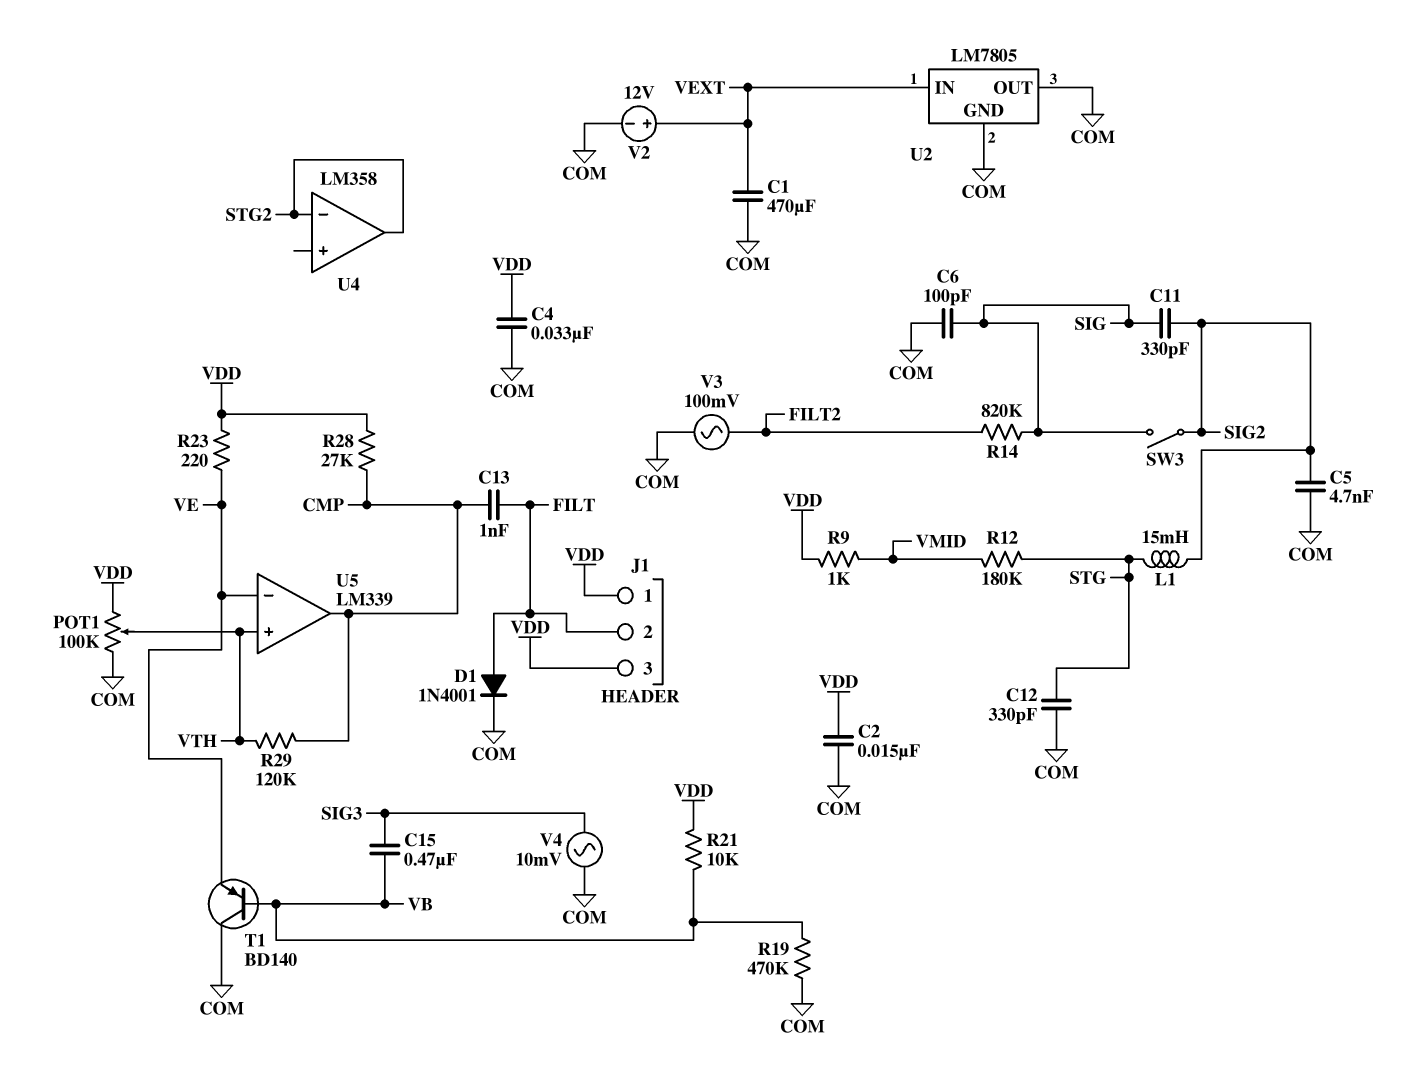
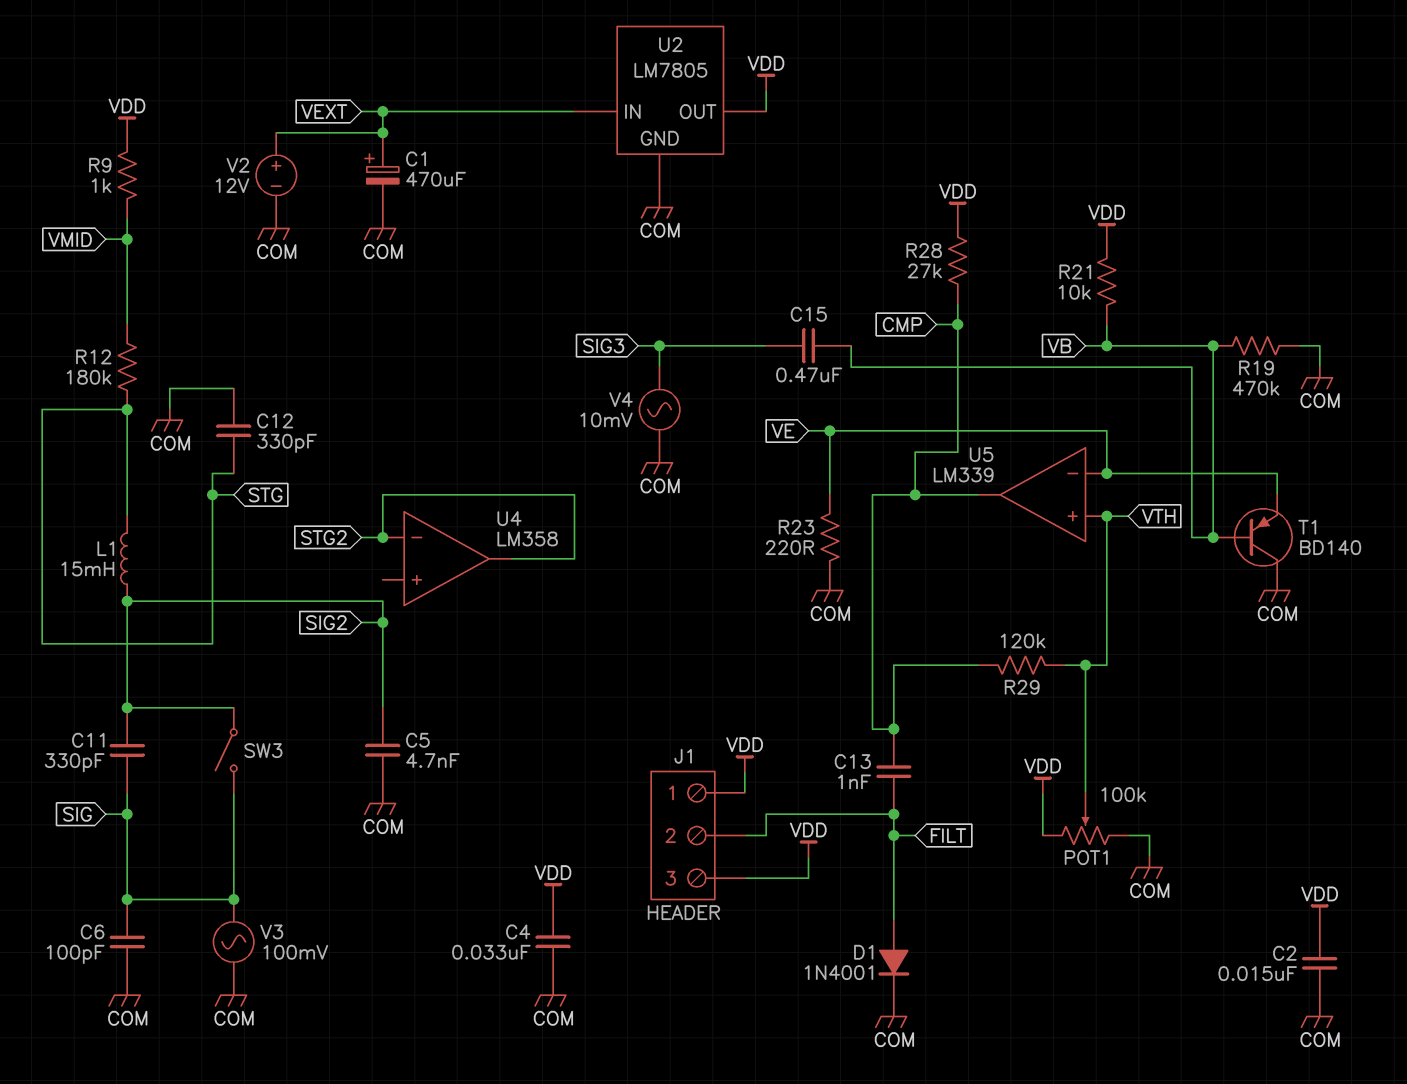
C1: 470uF (COM, VEXT) -> 470uF (plus VEXT, minus COM)
R14: 820k (FILT2, SIG) -> none
R23: 220 (VDD, VE) -> 220 (COM, VE)
U2 pin OUT: COM -> VDD
V3: AC 100mV (COM, FILT2) -> AC 100mV (COM, SIG)

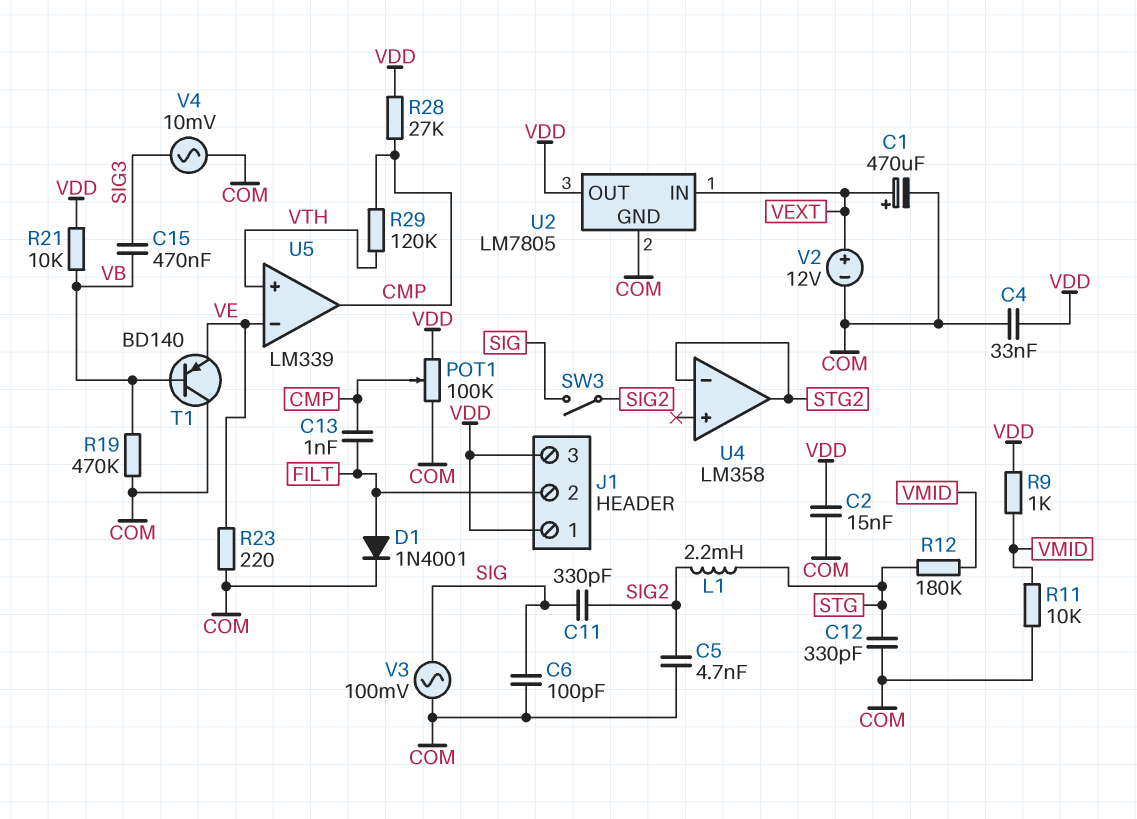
L1: 15mH (SIG2, STG) -> 2.2mH (SIG2, STG)
POT1: 100k (COM, VDD, wiper VTH) -> 100k (COM, VDD, wiper CMP)
R11: none -> 10k (COM, VMID)

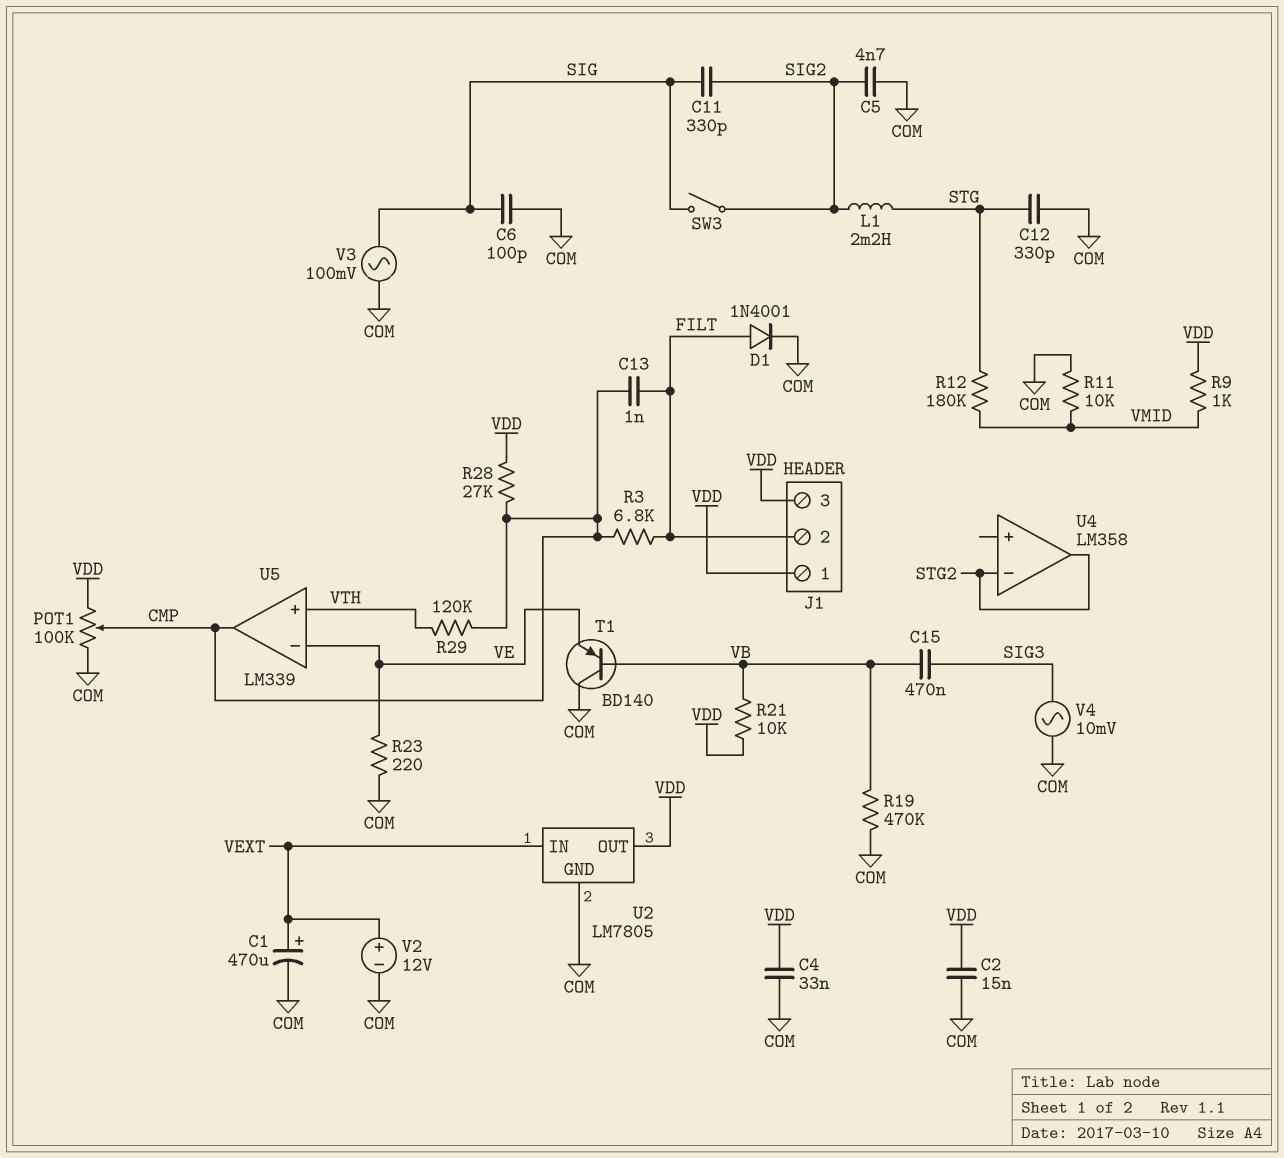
R3: none -> 6.8k (CMP, FILT)

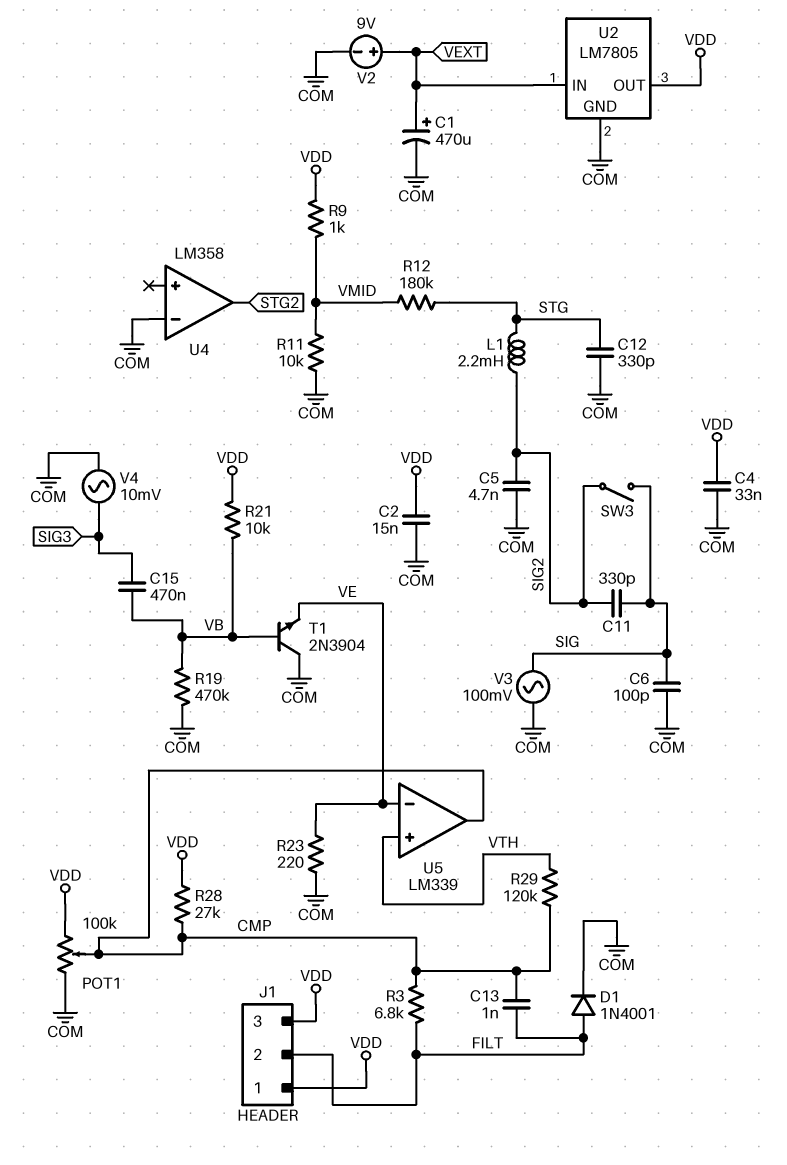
T1: PNP BD140 (B VB, C COM, E VE) -> NPN 2N3904 (B VB, C COM, E VE)
U4 pin in-: STG2 -> COM
V2: 12V (plus VEXT, minus COM) -> 9V (plus VEXT, minus COM)

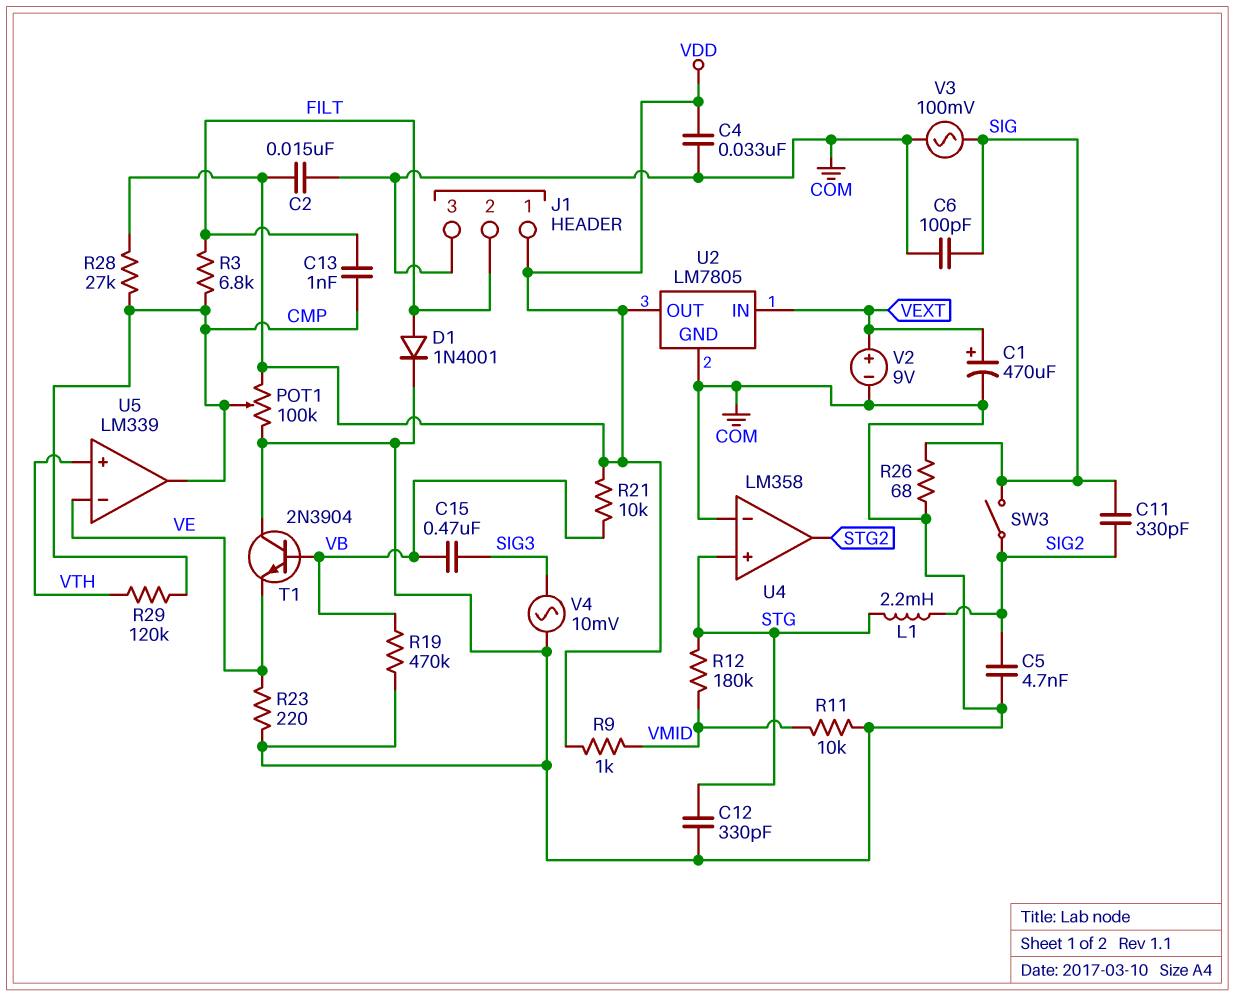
J1 pin 3: VDD -> COM
R26: none -> 68 (COM, SIG)
U4 pin in+: none -> STG

